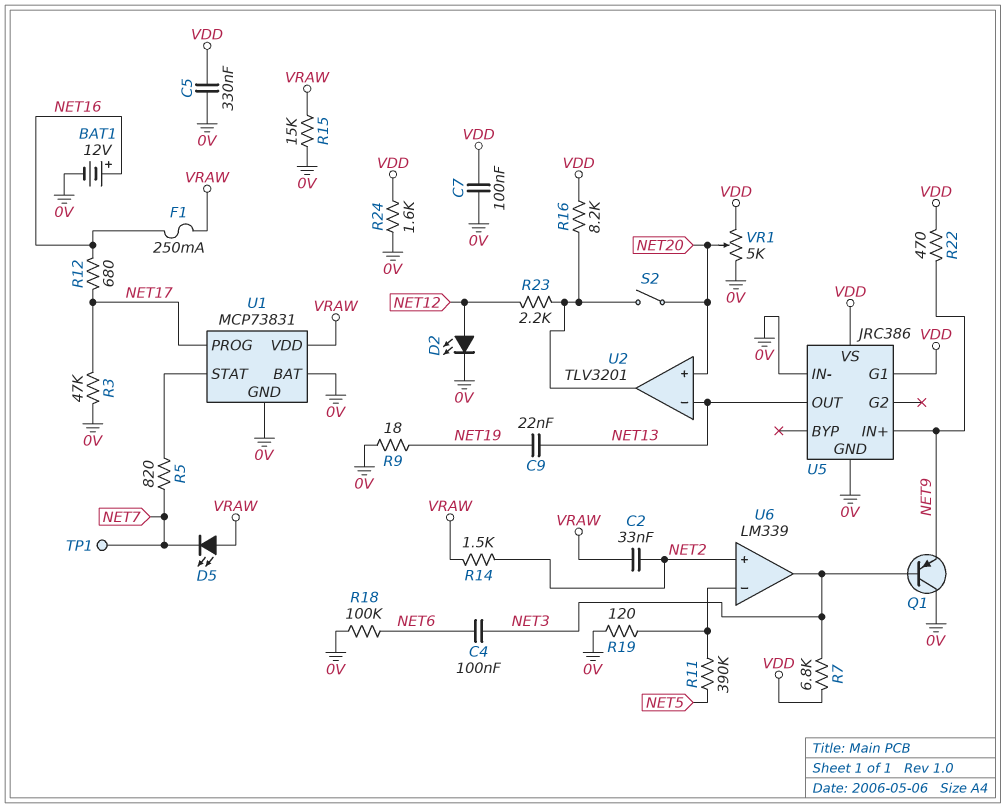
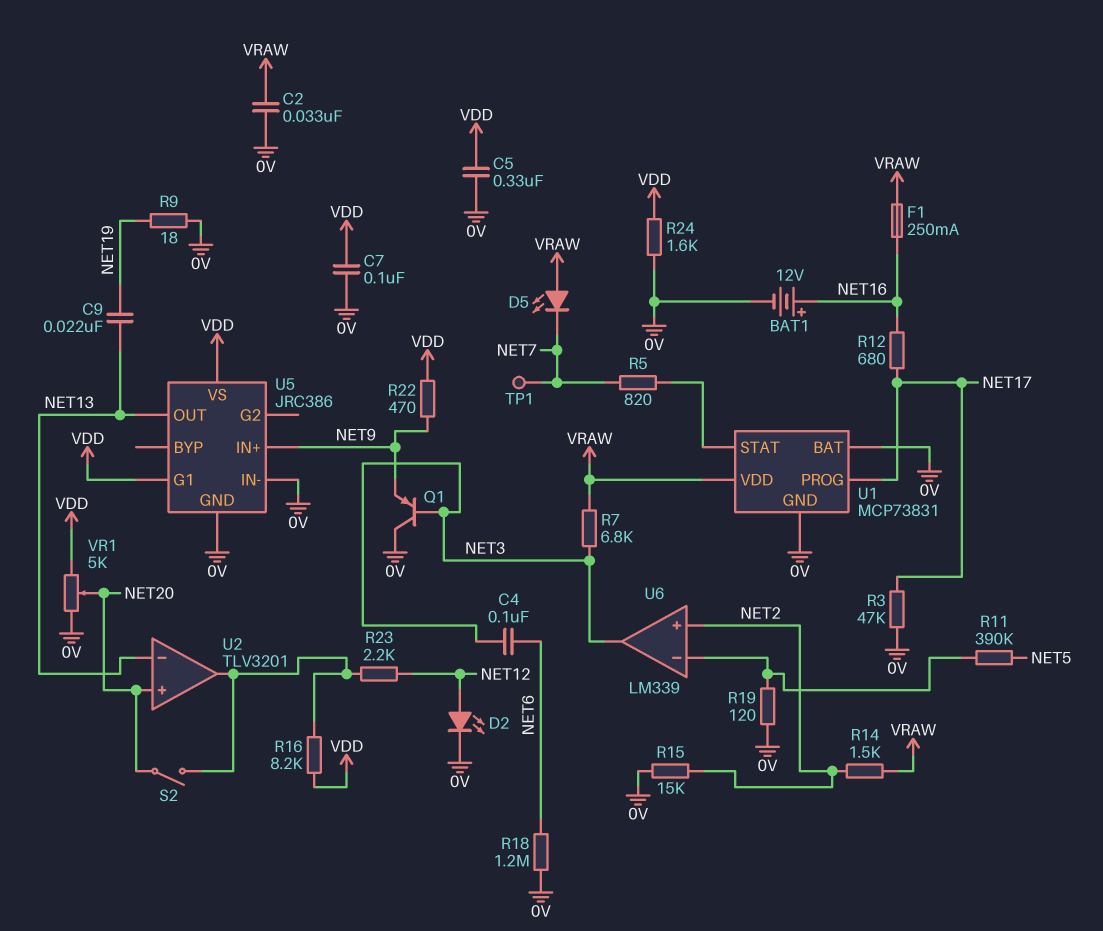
C2: 33nF (NET2, VRAW) -> 33nF (0V, VRAW)
R7: 6.8k (NET3, VDD) -> 6.8k (NET3, VRAW)
R15: 15k (0V, VRAW) -> 15k (0V, NET2)
R18: 100k (0V, NET6) -> 1.2M (0V, NET6)

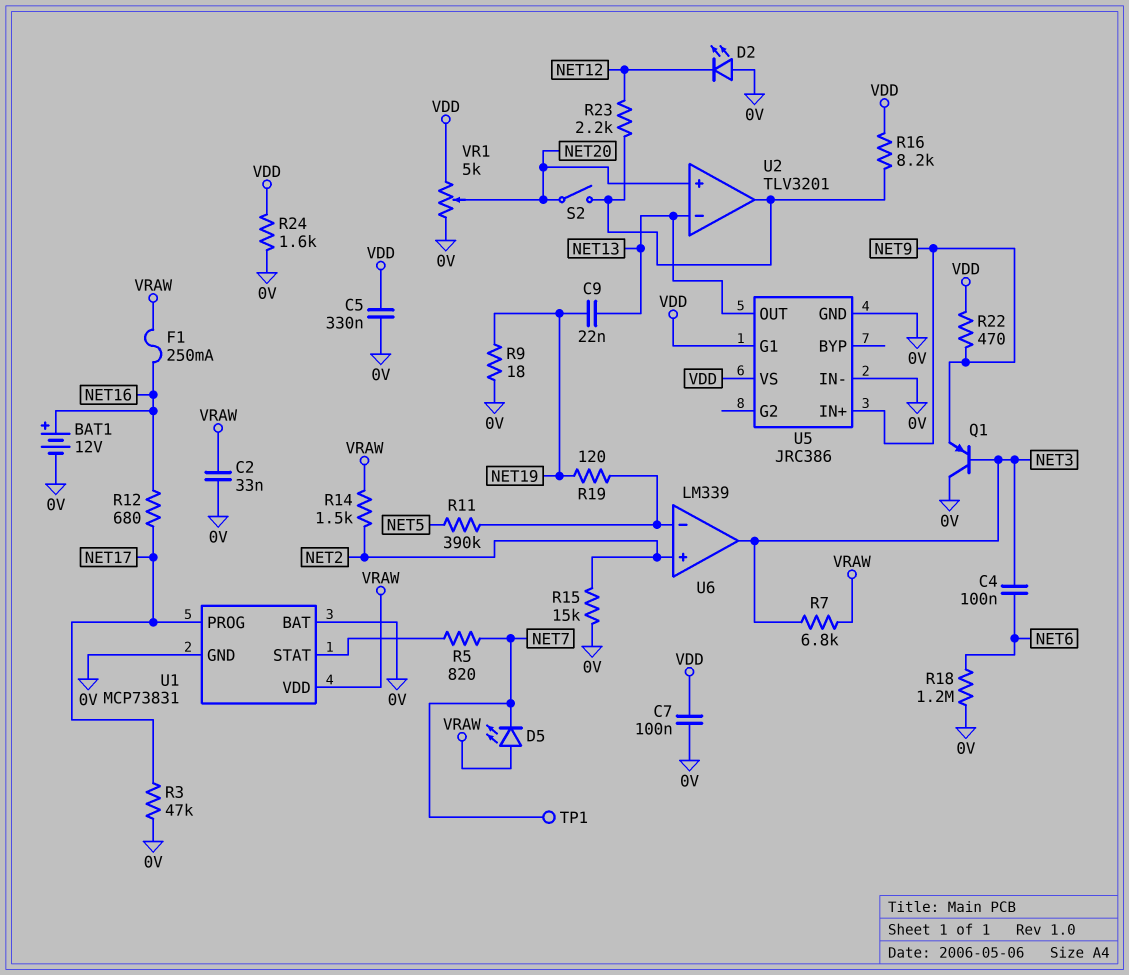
D2: LED (A NET12, K 0V) -> LED (A 0V, K NET12)
R19: 120 (0V, U6/in-) -> 120 (NET19, U6/in-)

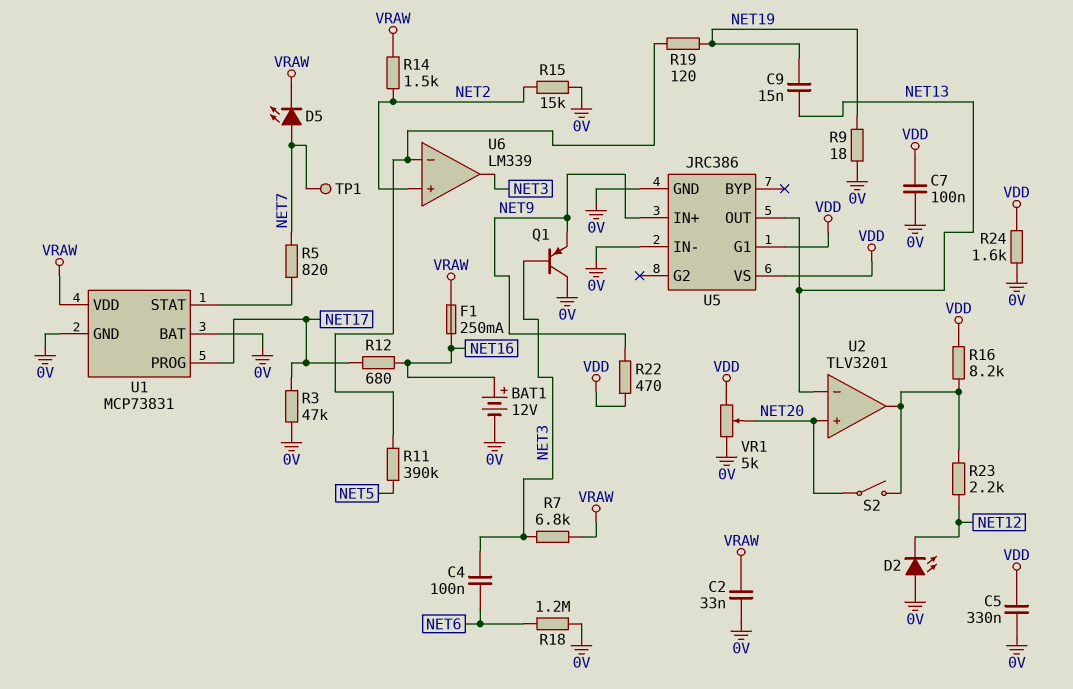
C9: 22nF (NET13, NET19) -> 15nF (NET13, NET19)
D5: LED (A VRAW, K NET7) -> LED (A NET7, K VRAW)

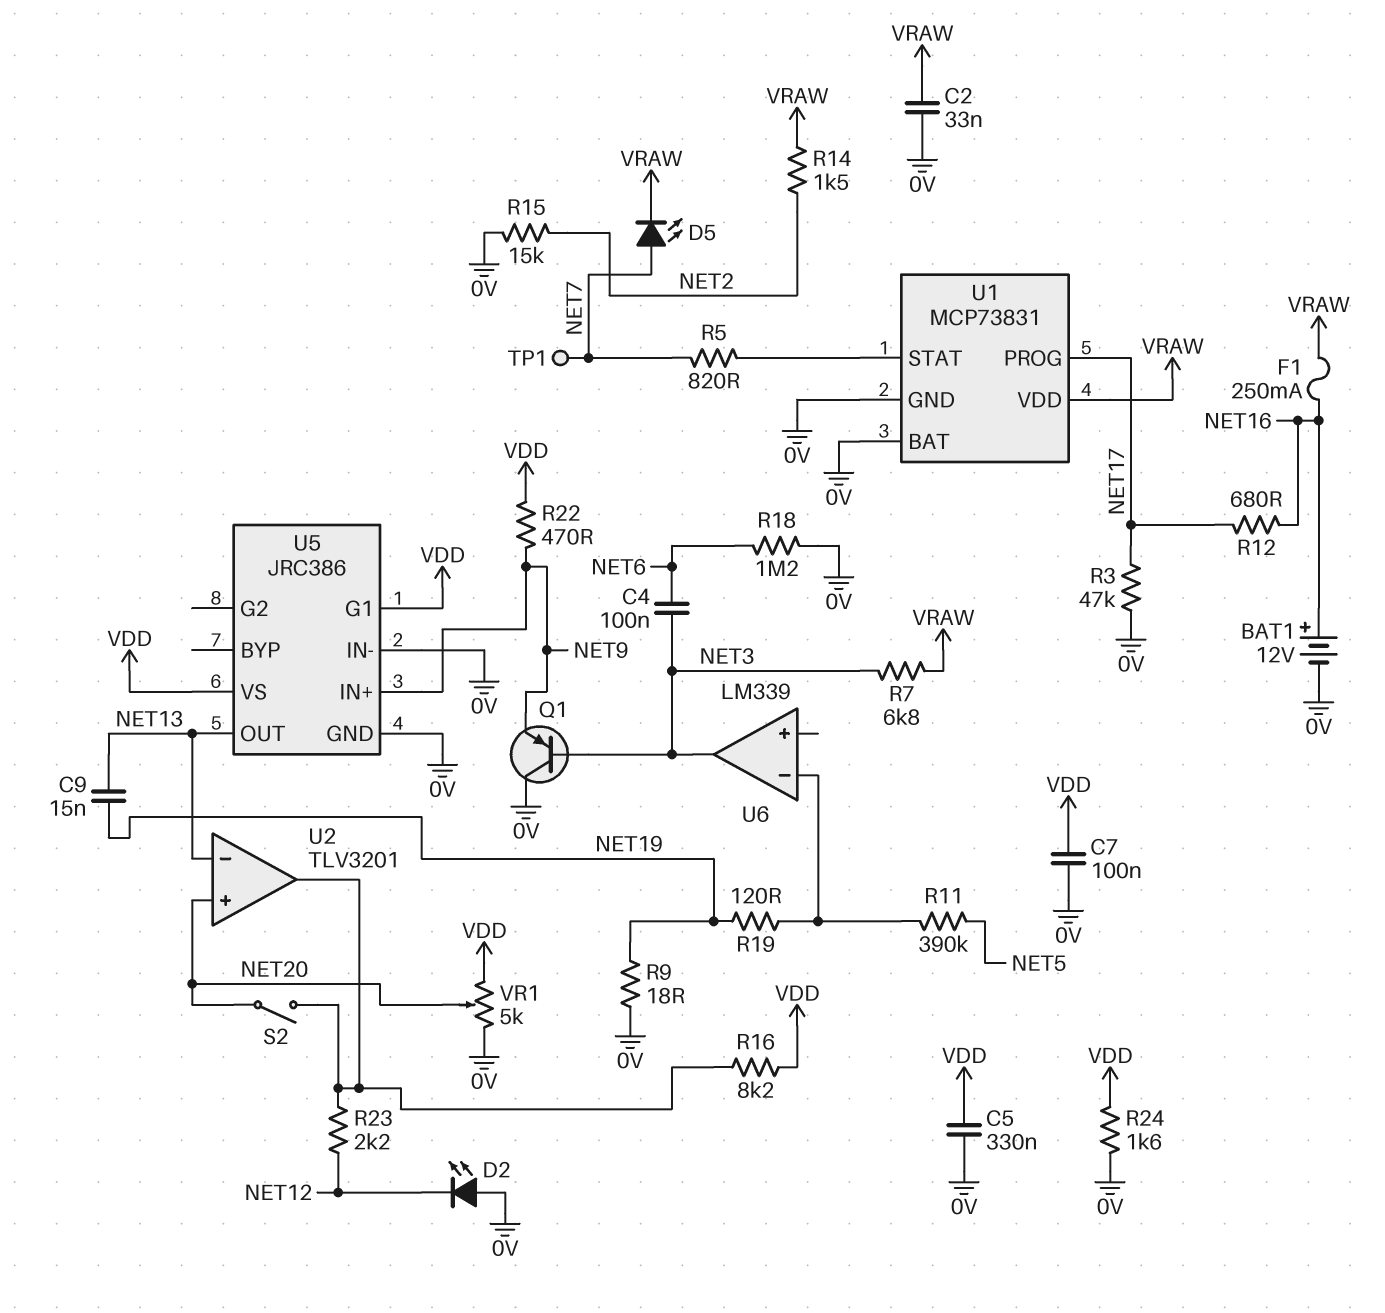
U6 pin in+: NET2 -> none

